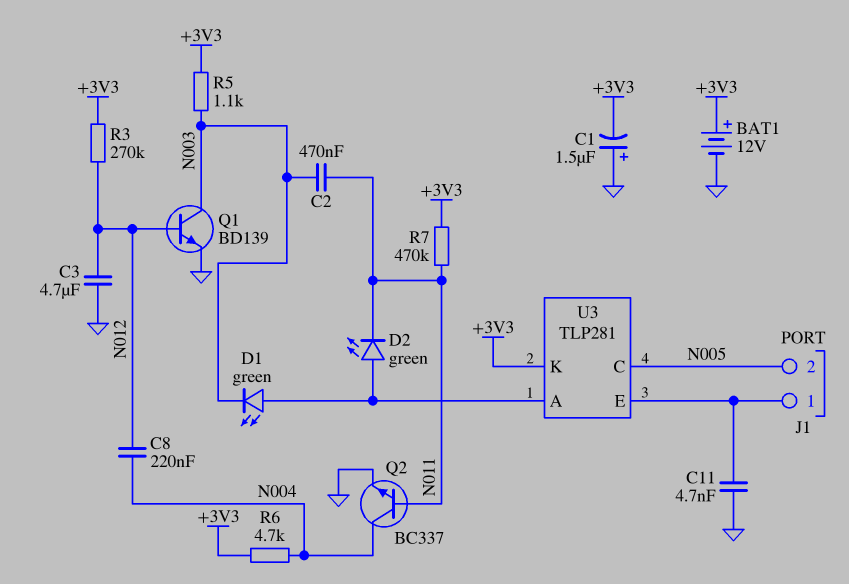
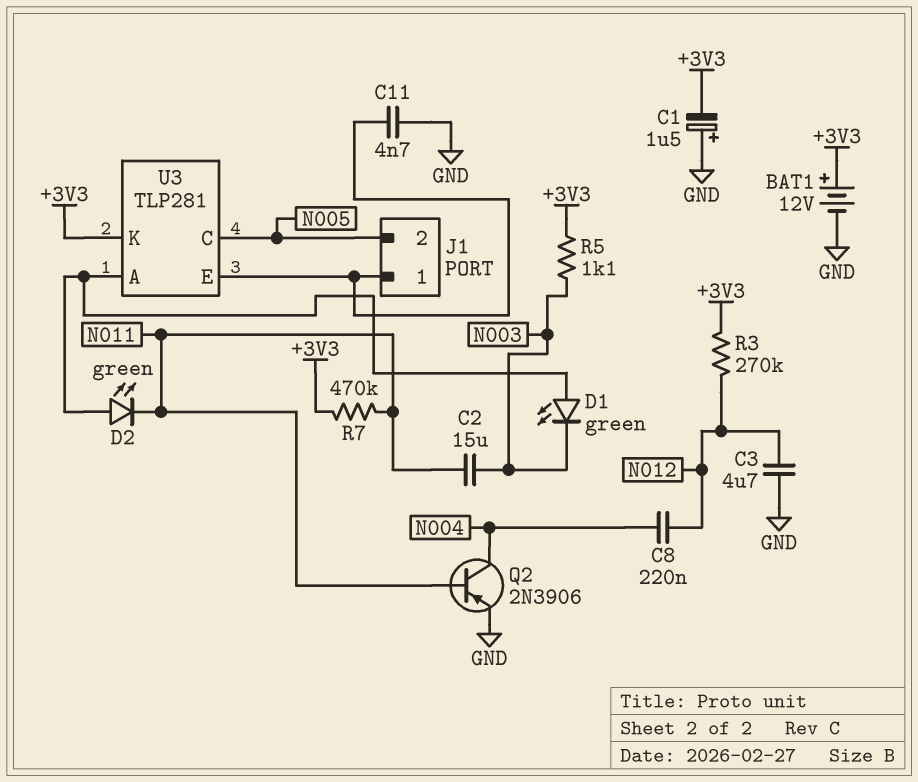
C2: 470nF (N003, N011) -> 15uF (N003, N011)
Q1: NPN BD139 (B N012, C N003, E GND) -> none
Q2: NPN BC337 (B N011, C N004, E GND) -> PNP 2N3906 (B N011, C N004, E GND)
R6: 4.7k (+3V3, N004) -> none

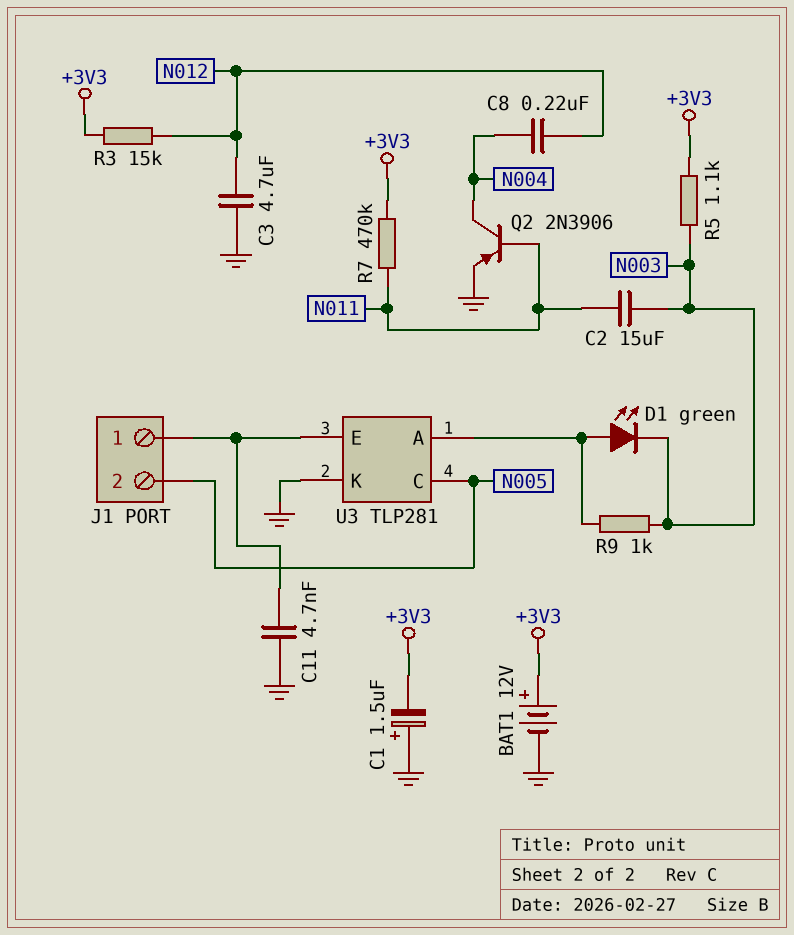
D2: LED green (A U3/A, K N011) -> none
R3: 270k (+3V3, N012) -> 15k (+3V3, N012)
R9: none -> 1k (N003, U3/A)
U3 pin K: +3V3 -> GND

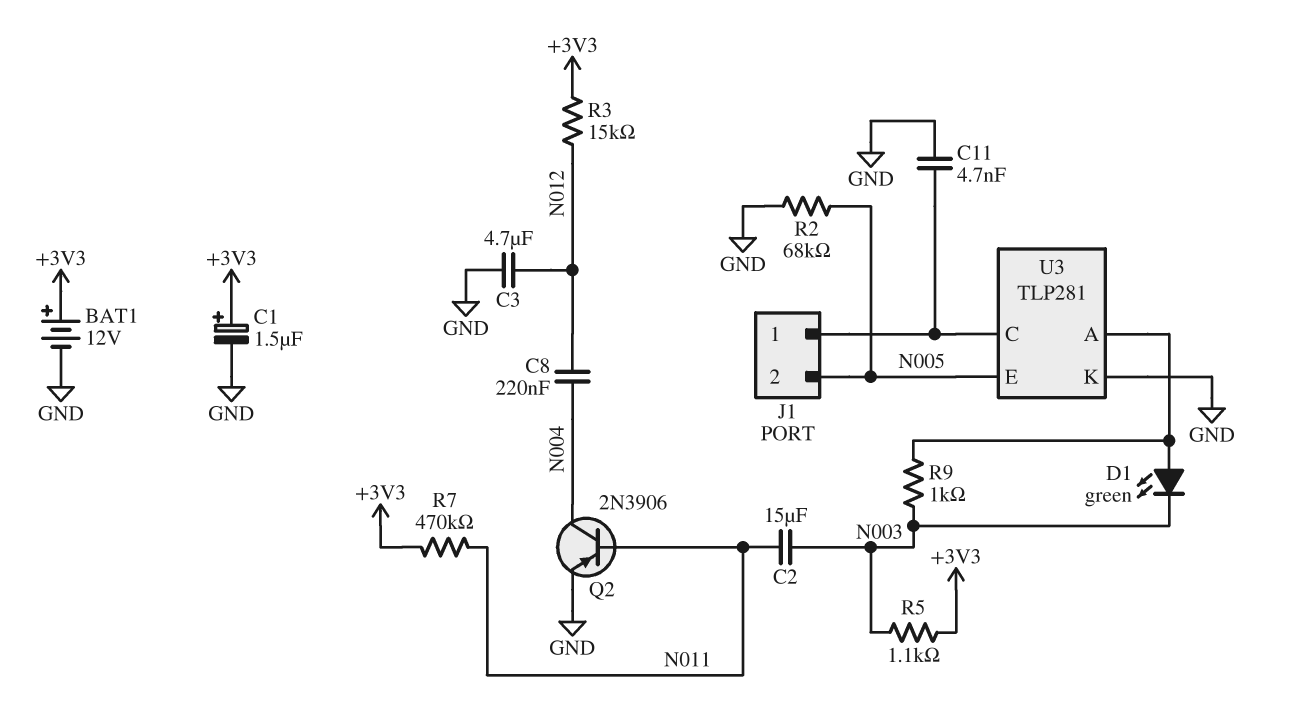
C1: 1.5uF (plus GND, minus +3V3) -> 1.5uF (plus +3V3, minus GND)
R2: none -> 68k (GND, N005)
U3 pin C: N005 -> J1/1
U3 pin E: J1/1 -> N005

